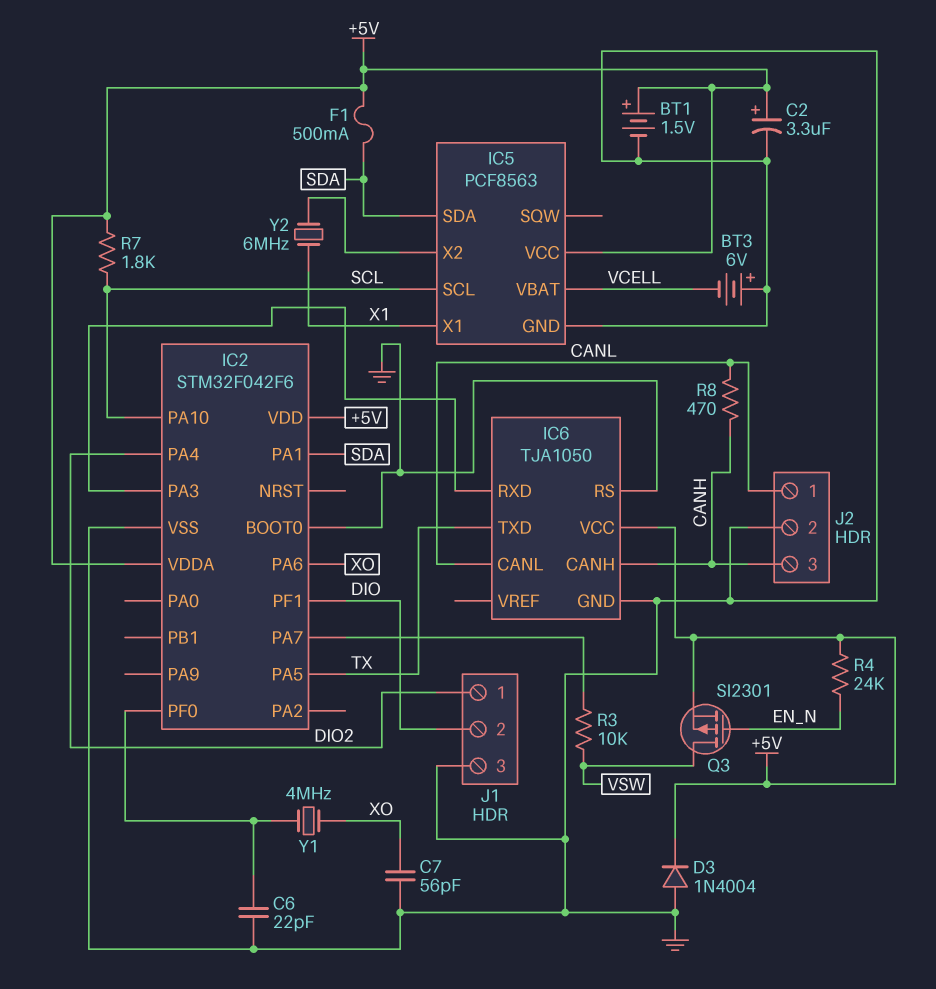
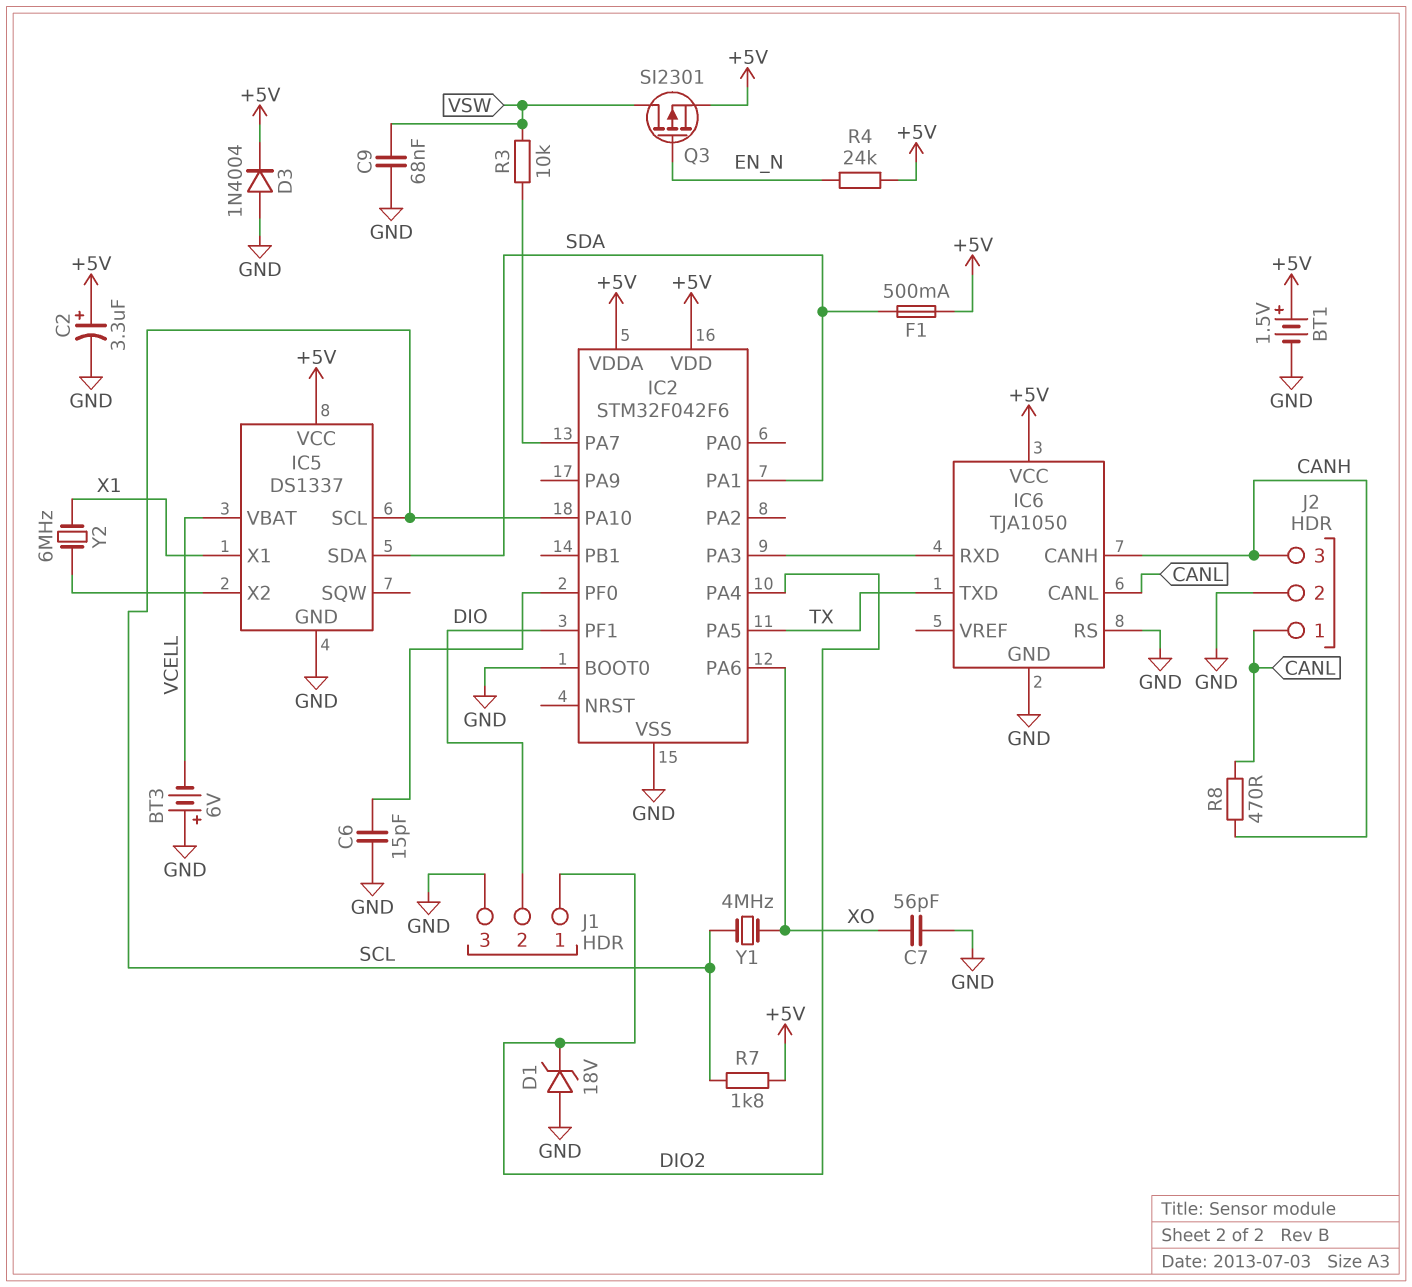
C6: 22pF (GND, IC2/PF0) -> 15pF (GND, IC2/PF0)
C9: none -> 68nF (GND, VSW)
D1: none -> zener 18V (A GND, K DIO2)
IC5: PCF8563 -> DS1337
Y1: 4MHz (IC2/PF0, XO) -> 4MHz (SCL, XO)

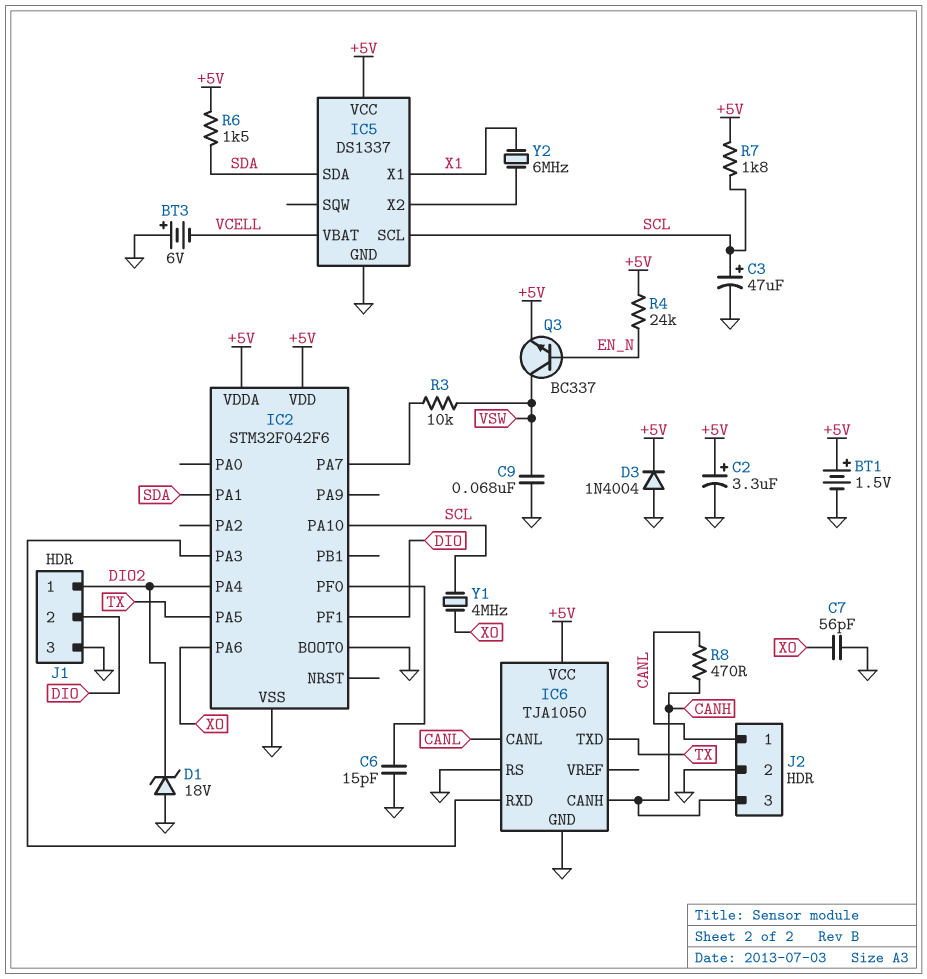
C3: none -> 47uF (plus SCL, minus GND)
F1: 500mA (+5V, SDA) -> none
Q3: PMOS SI2301 (G EN_N, D VSW, S +5V) -> NPN BC337 (B EN_N, C VSW, E +5V)
R6: none -> 1.5k (+5V, SDA)

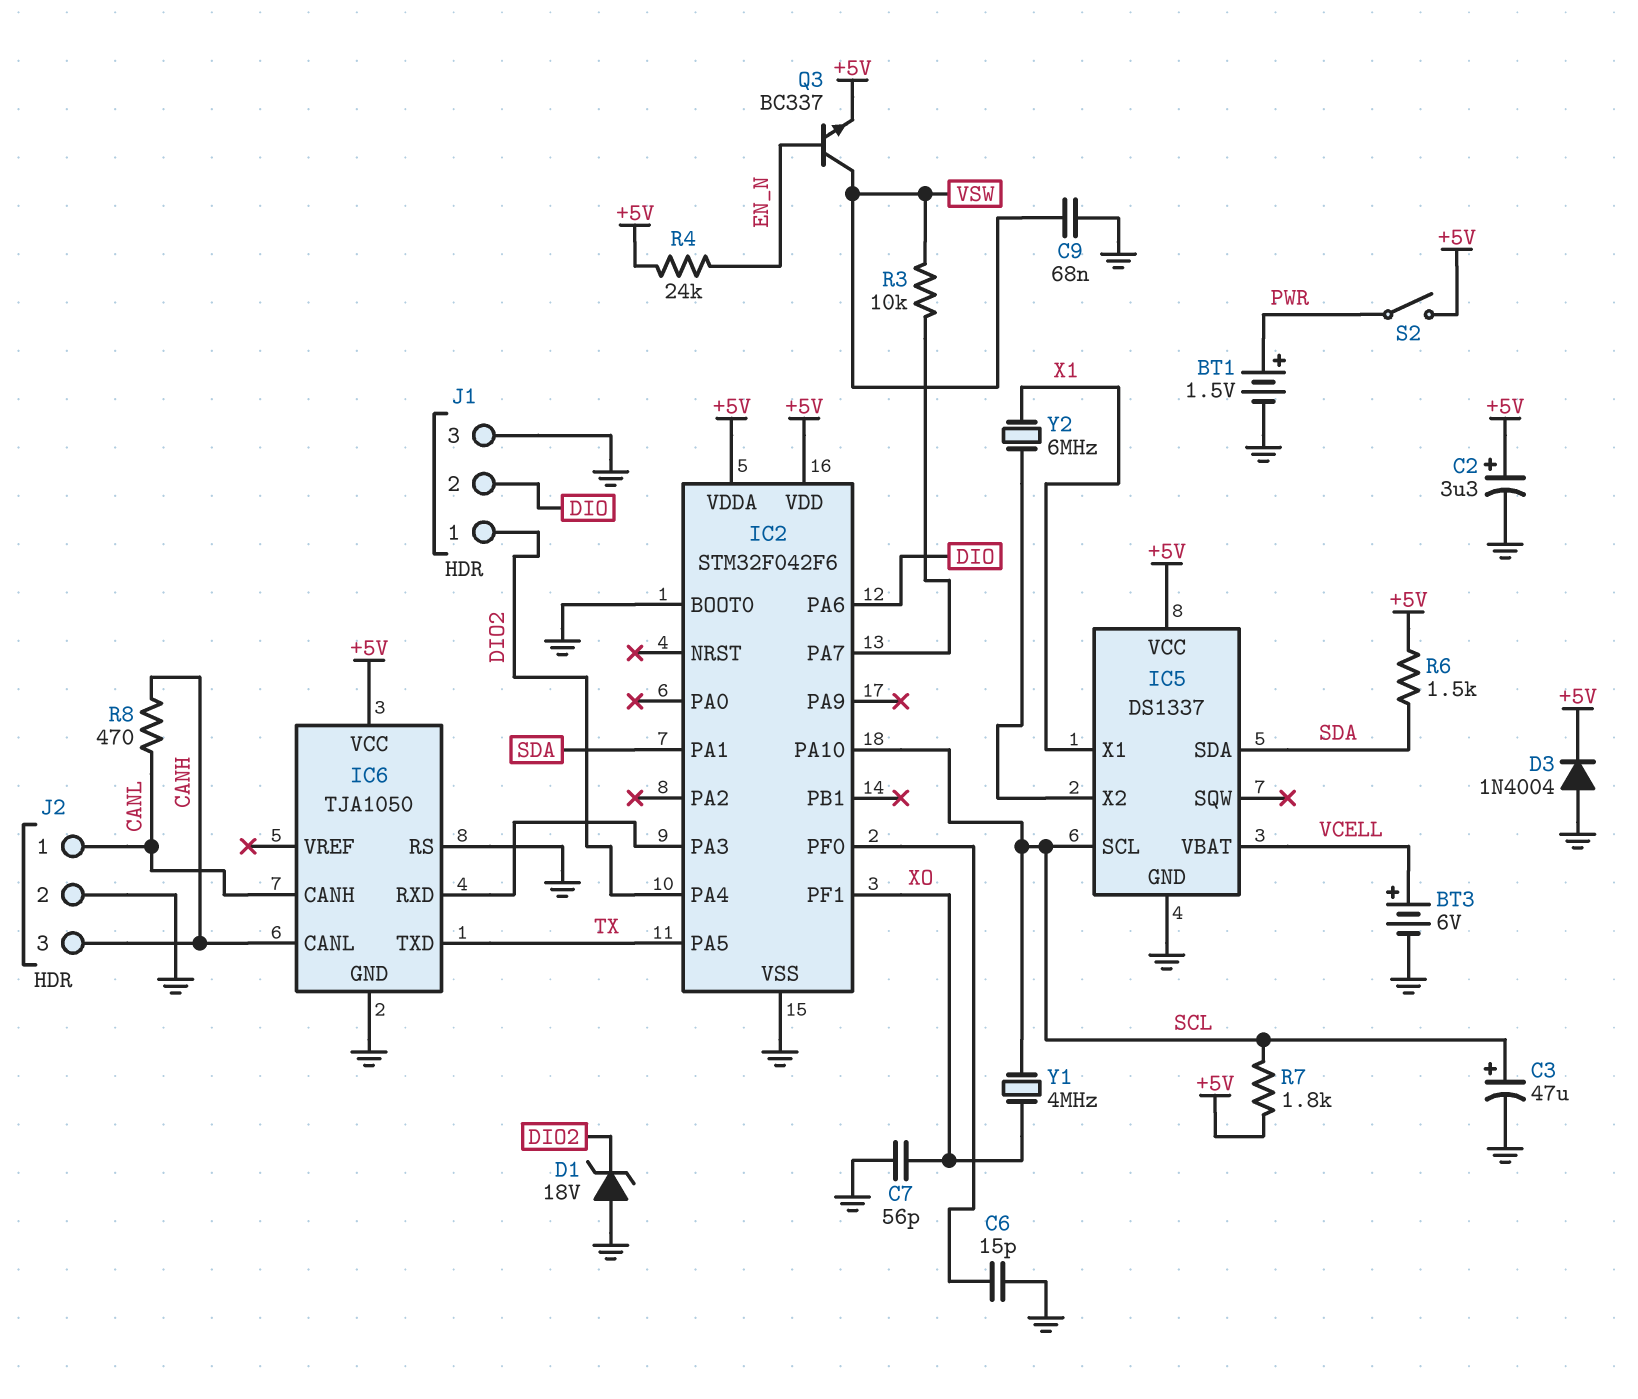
BT1: 1.5V (plus +5V, minus GND) -> 1.5V (plus PWR, minus GND)
BT3: 6V (plus GND, minus VCELL) -> 6V (plus VCELL, minus GND)
IC2 pin PA6: XO -> DIO
IC2 pin PF1: DIO -> XO
IC6 pin CANH: CANH -> CANL
IC6 pin CANL: CANL -> CANH
S2: none -> switch (+5V, PWR)

